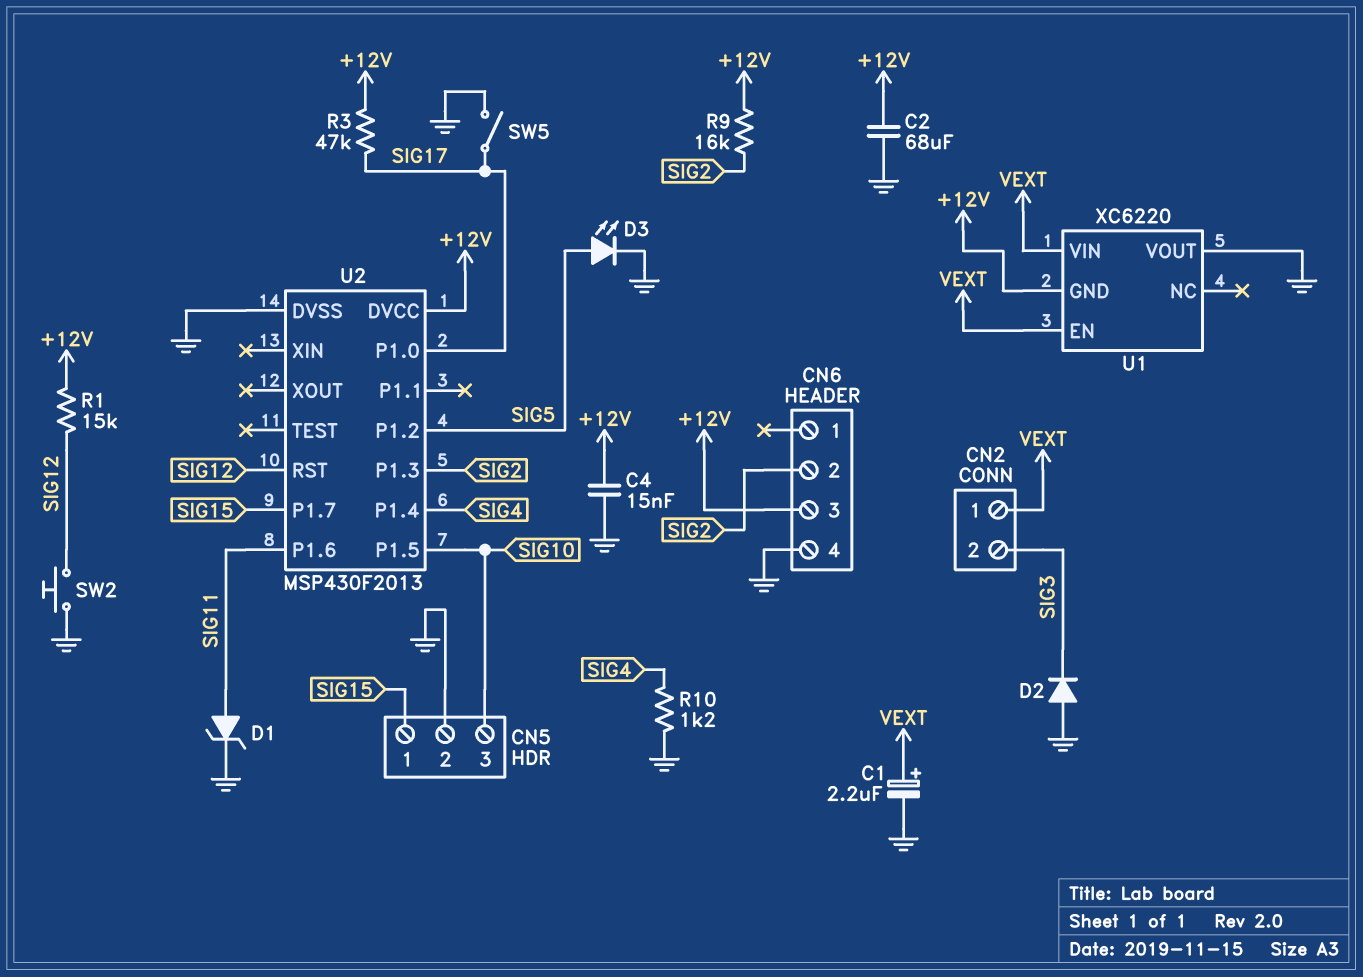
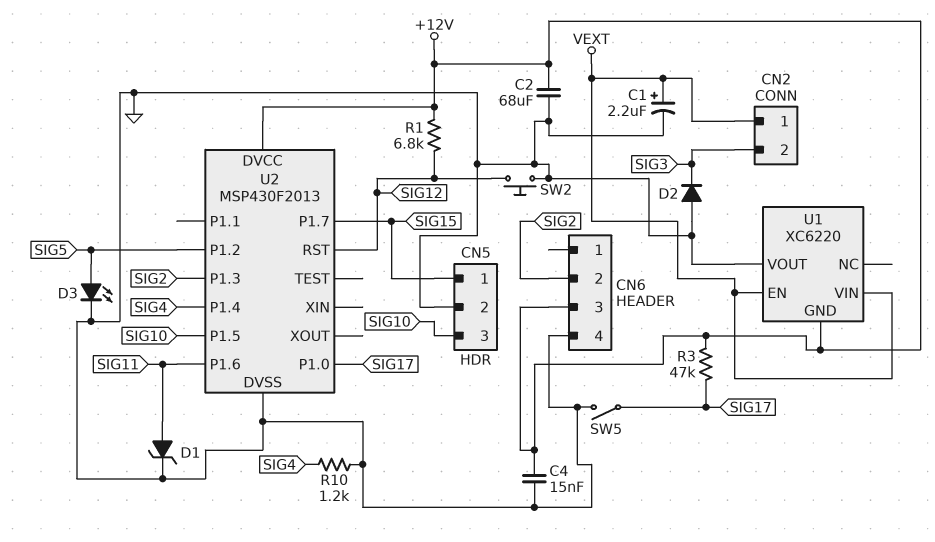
R1: 15k (+12V, SIG12) -> 6.8k (+12V, SIG12)
R9: 16k (+12V, SIG2) -> none

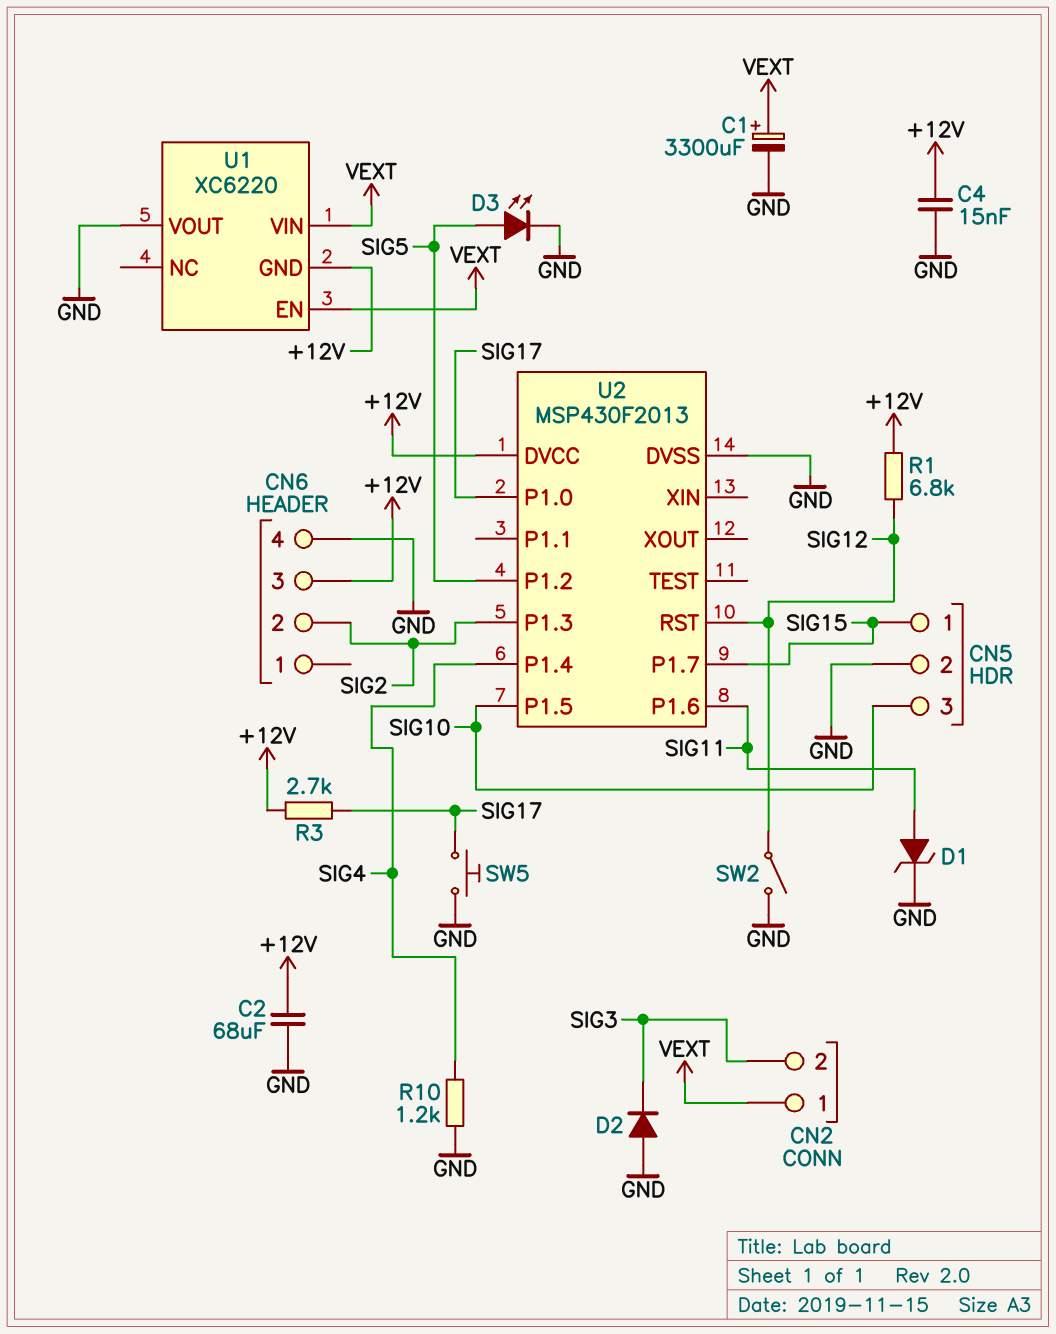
C1: 2.2uF (plus VEXT, minus GND) -> 3300uF (plus VEXT, minus GND)
R3: 47k (+12V, SIG17) -> 2.7k (+12V, SIG17)
SW2: button (GND, SIG12) -> switch (GND, SIG12)
SW5: switch (GND, SIG17) -> button (GND, SIG17)

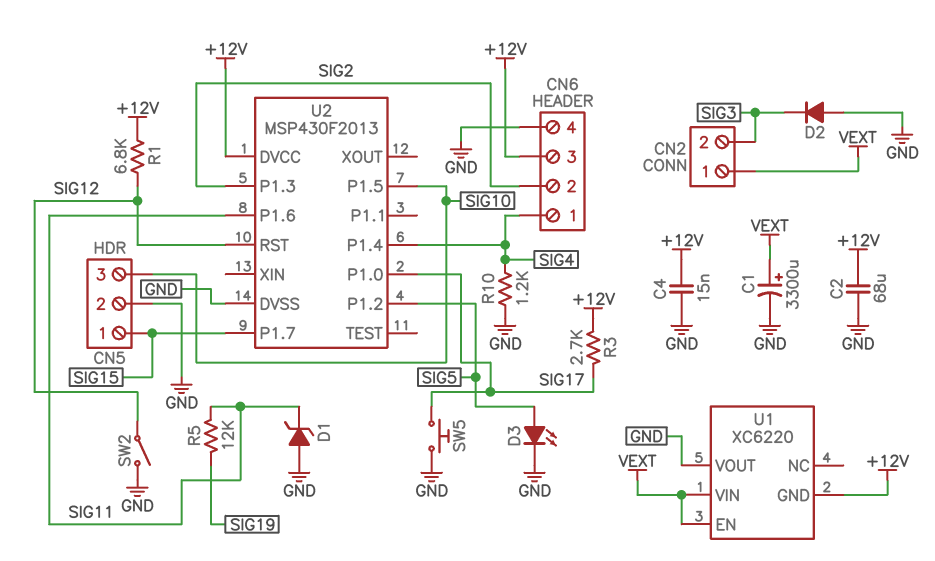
CN6 pin 1: none -> SIG4
D1: zener (A SIG11, K GND) -> zener (A GND, K SIG11)
R5: none -> 12k (SIG11, SIG19)

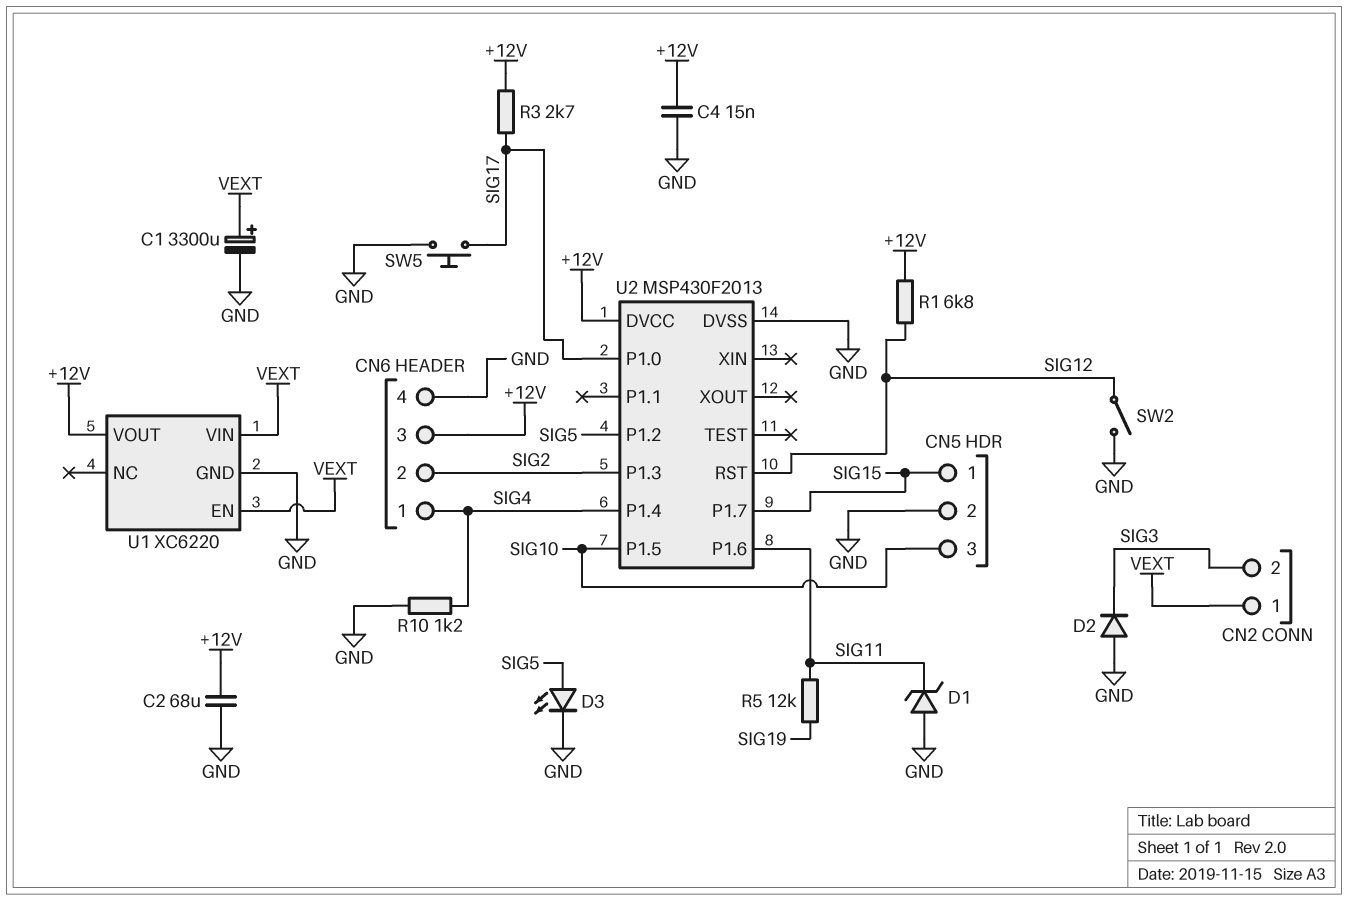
U1 pin GND: +12V -> GND
U1 pin VOUT: GND -> +12V

